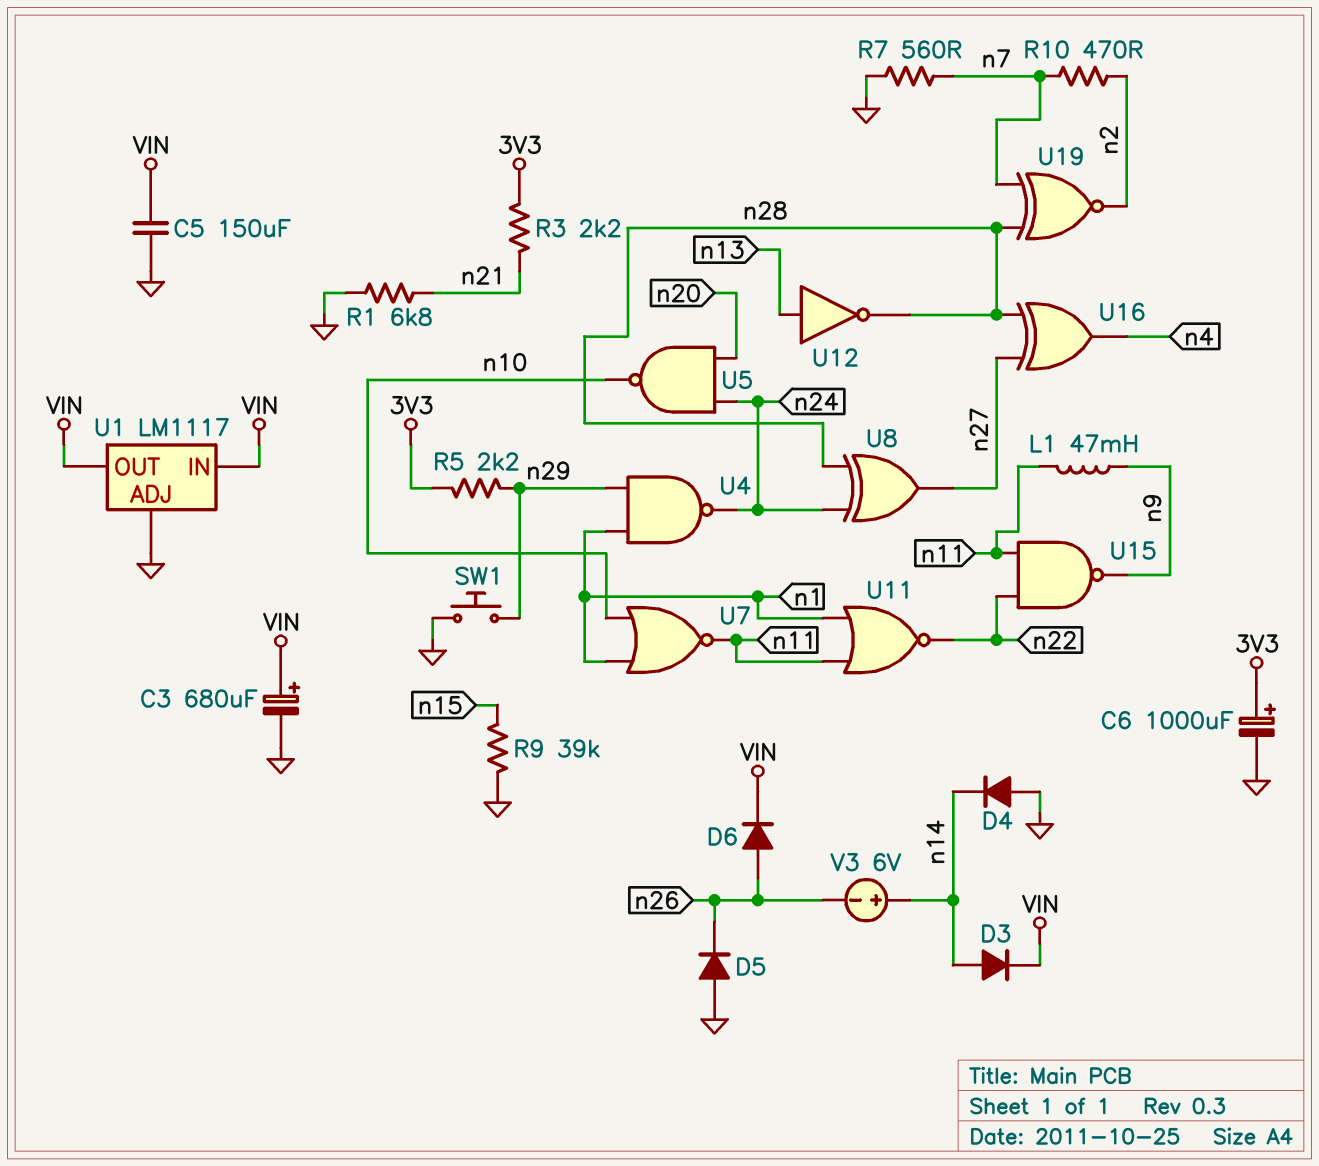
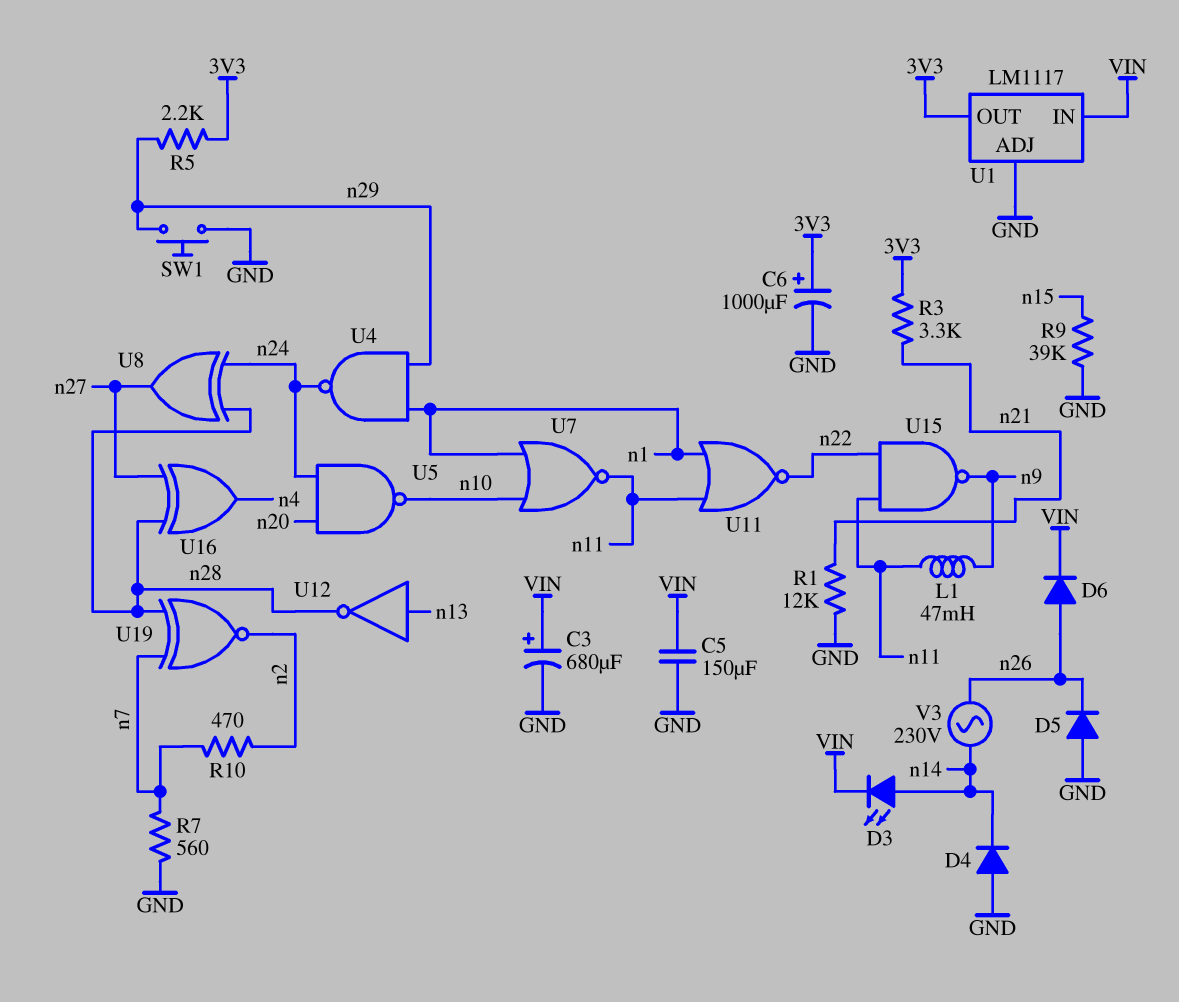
D3: diode (A n14, K VIN) -> LED (A n14, K VIN)
R1: 6.8k (GND, n21) -> 12k (GND, n21)
R3: 2.2k (3V3, n21) -> 3.3k (3V3, n21)
U1 pin OUT: VIN -> 3V3
V3: 6V (plus n14, minus n26) -> AC 230V (n14, n26)

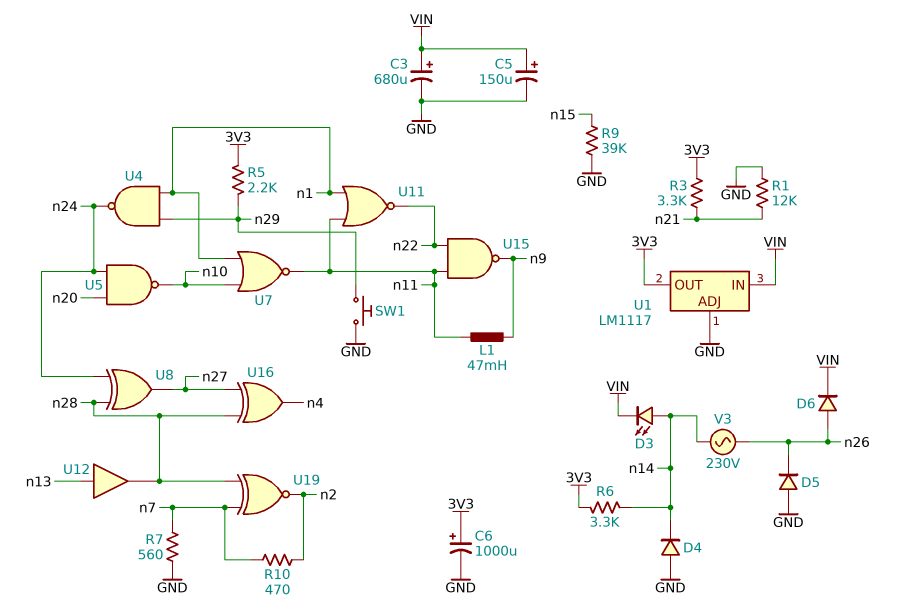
C5: 150uF (GND, VIN) -> 150uF (plus VIN, minus GND)
R6: none -> 3.3k (3V3, n14)
U12: NOT (in n13, out n28) -> buffer (in n13, out n28)

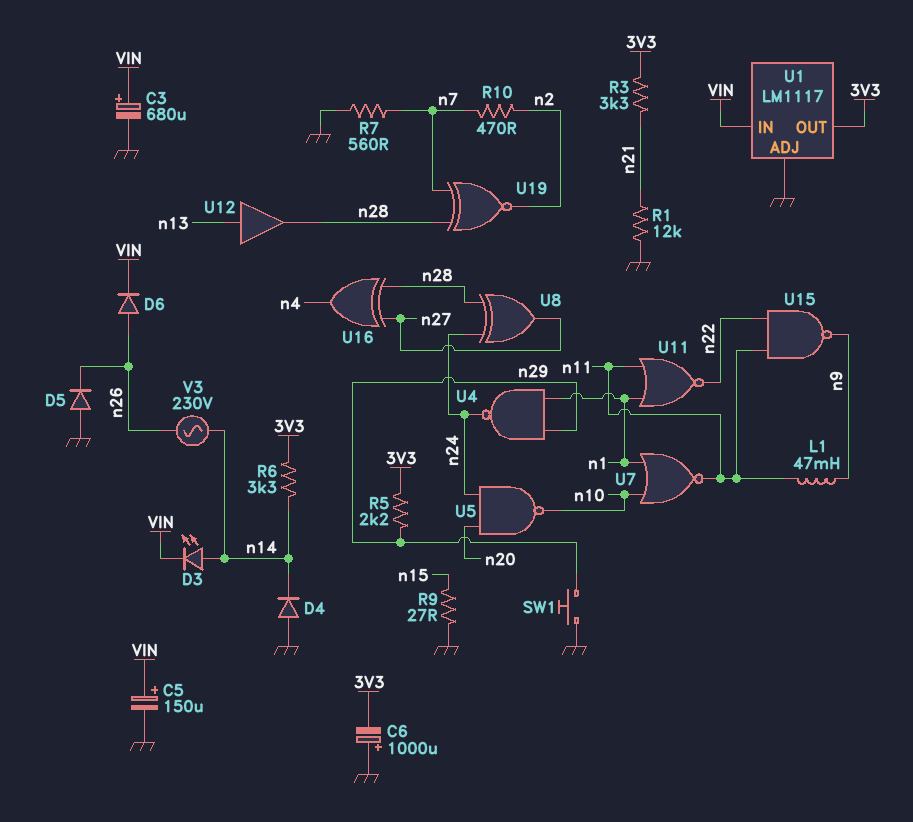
C6: 1000uF (plus 3V3, minus GND) -> 1000uF (plus GND, minus 3V3)
R9: 39k (GND, n15) -> 27 (GND, n15)

